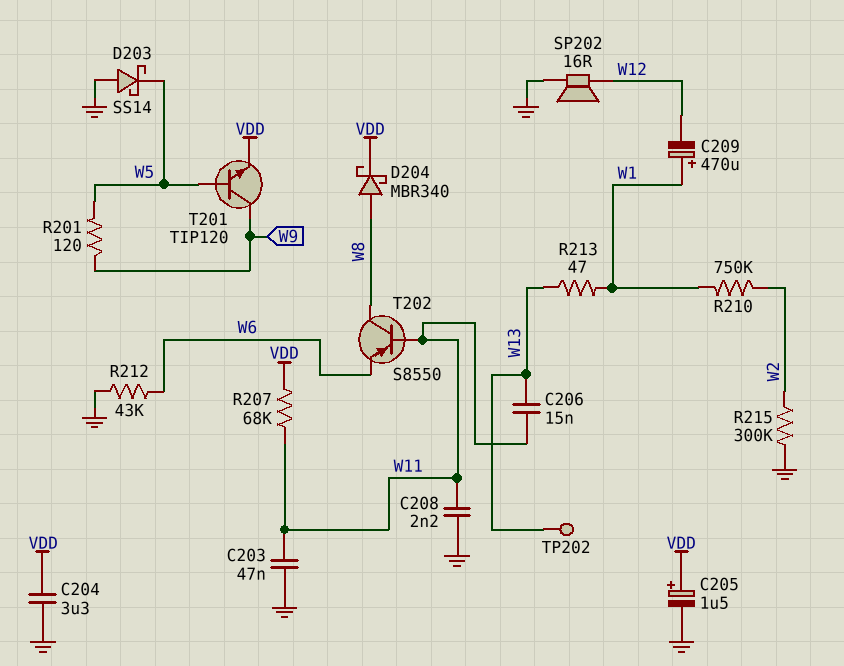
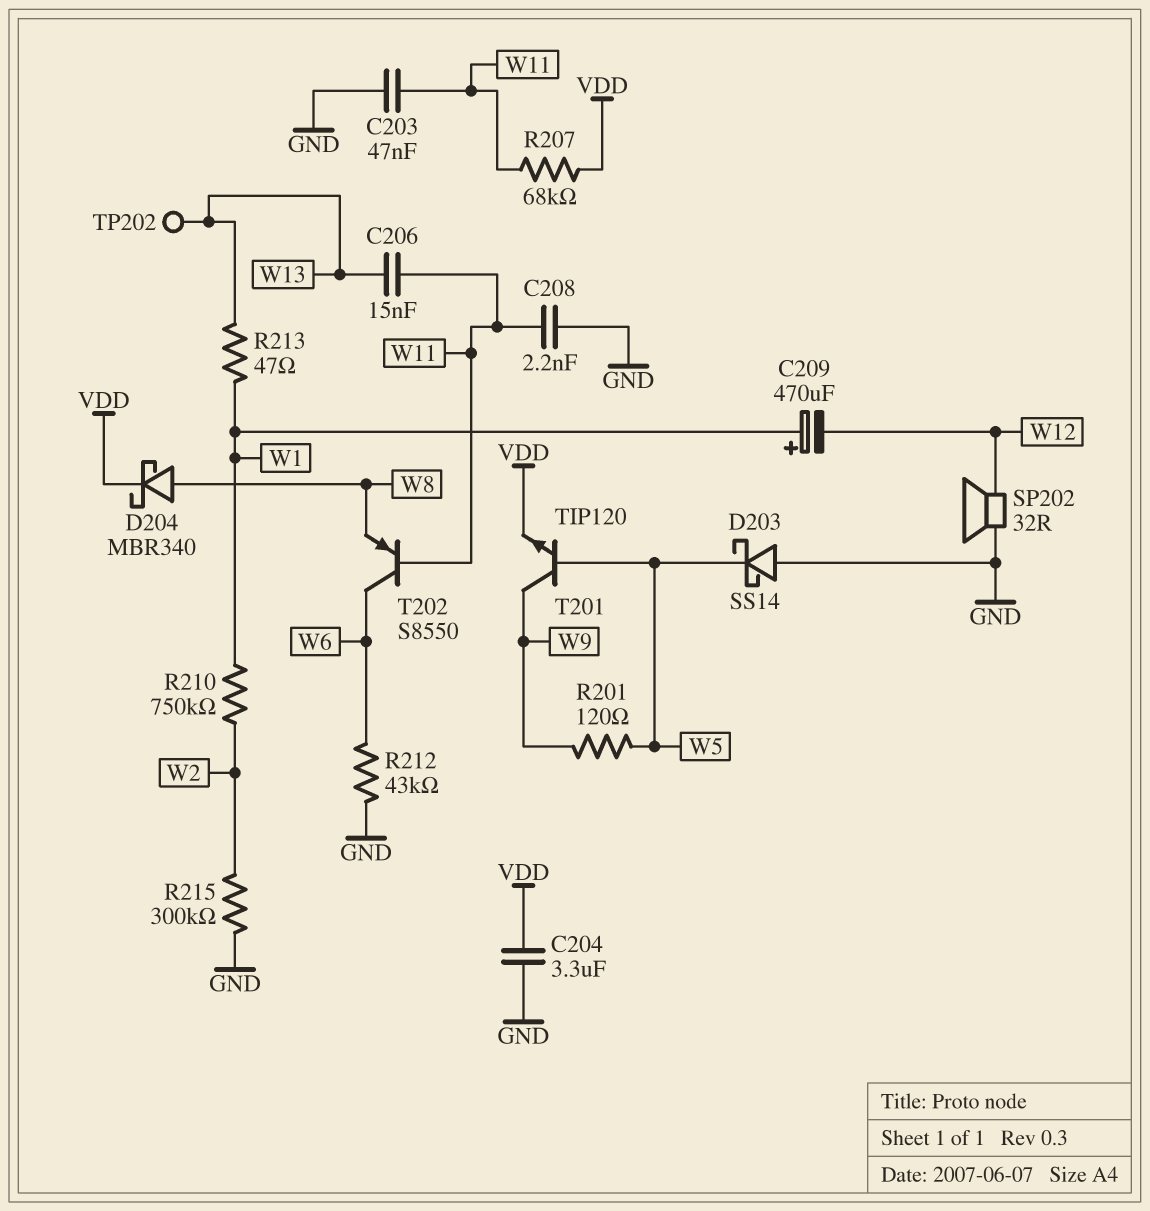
C205: 1.5uF (plus VDD, minus GND) -> none
SP202: speaker 16R (GND, W12) -> speaker 32R (GND, W12)
T202: PNP S8550 (B W11, C W8, E W6) -> PNP S8550 (B W11, C W6, E W8)

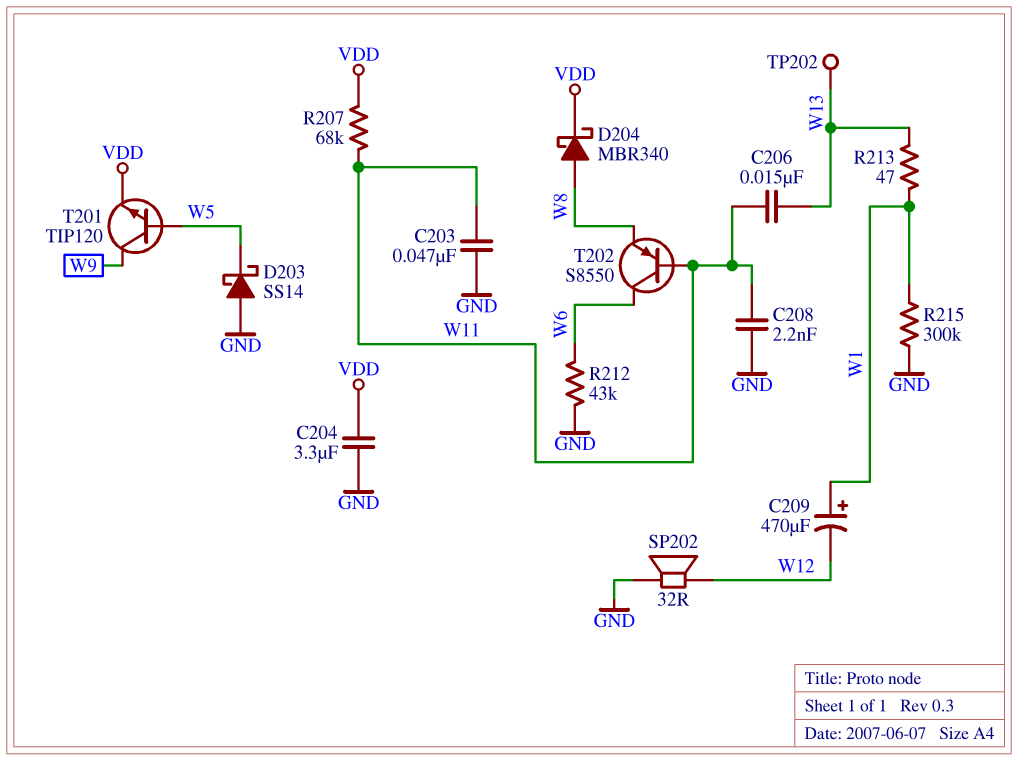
R201: 120 (W5, W9) -> none
R210: 750k (W1, W2) -> none
R215: 300k (GND, W2) -> 300k (GND, W1)

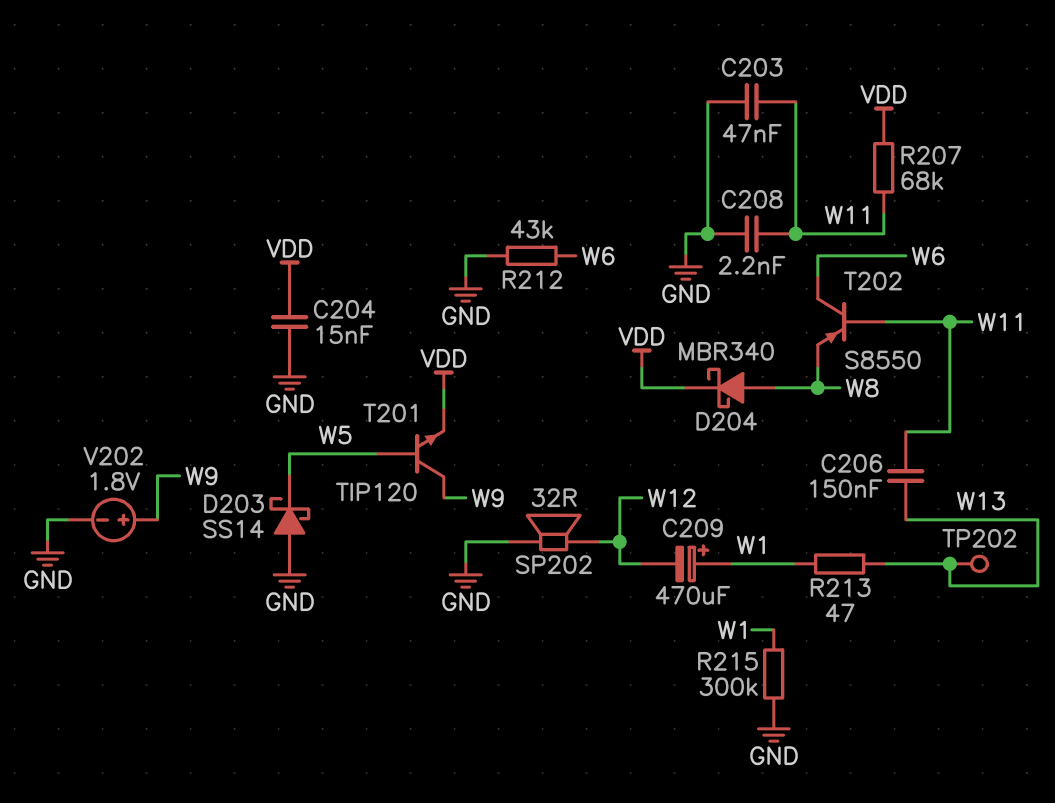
C204: 3.3uF (GND, VDD) -> 15nF (GND, VDD)
C206: 15nF (W11, W13) -> 150nF (W11, W13)
V202: none -> 1.8V (plus W9, minus GND)

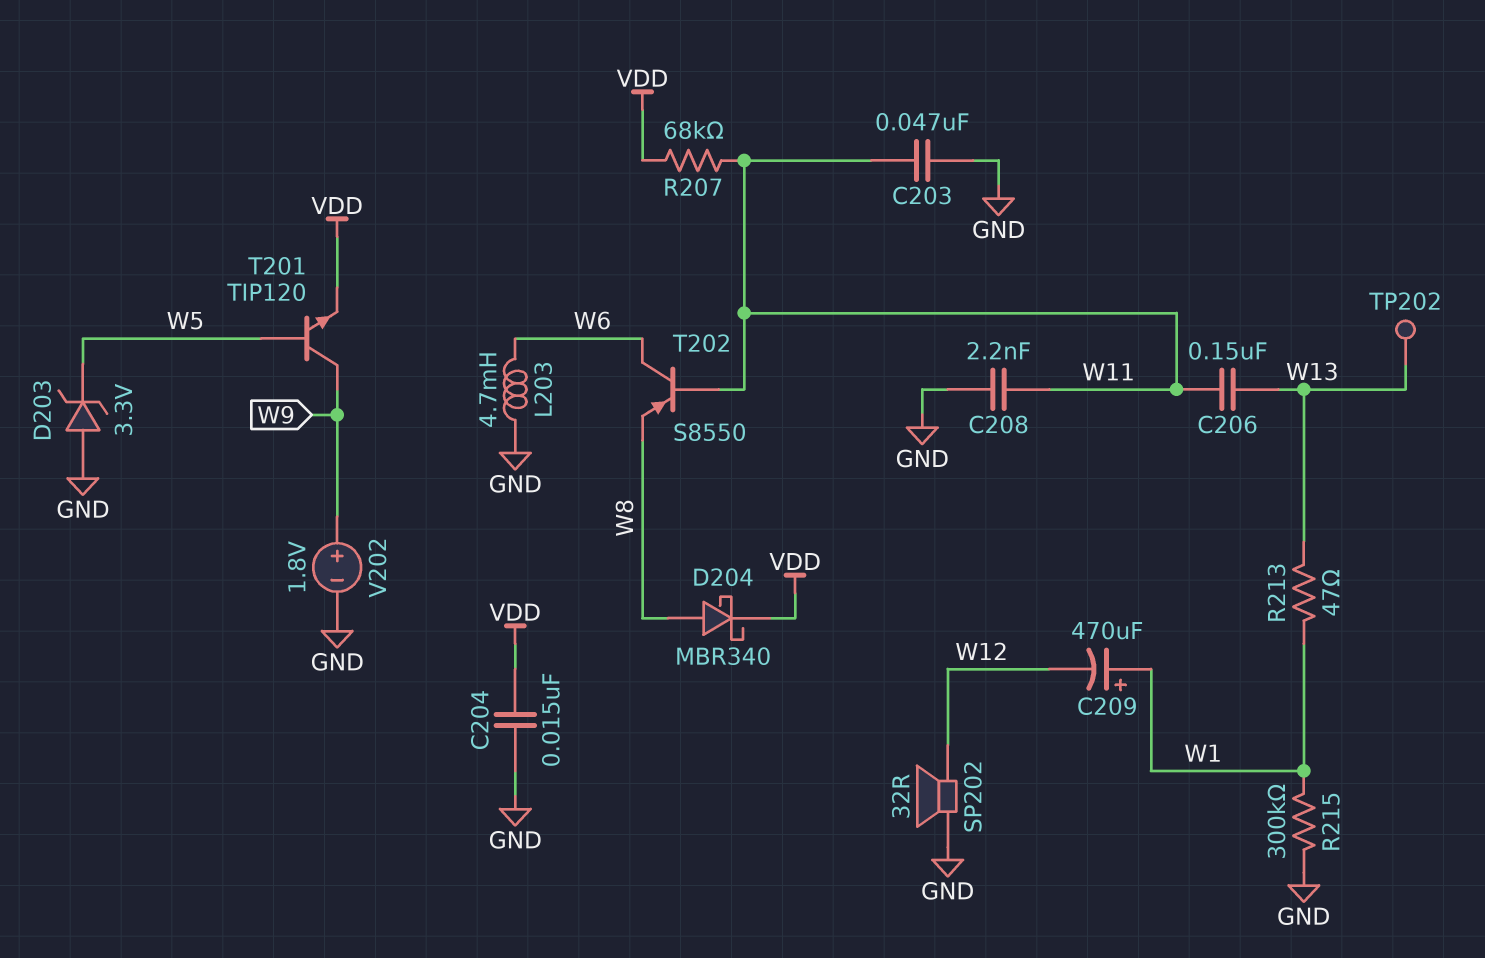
D203: schottky SS14 (A GND, K W5) -> zener 3.3V (A GND, K W5)
L203: none -> 4.7mH (GND, W6)
R212: 43k (GND, W6) -> none

